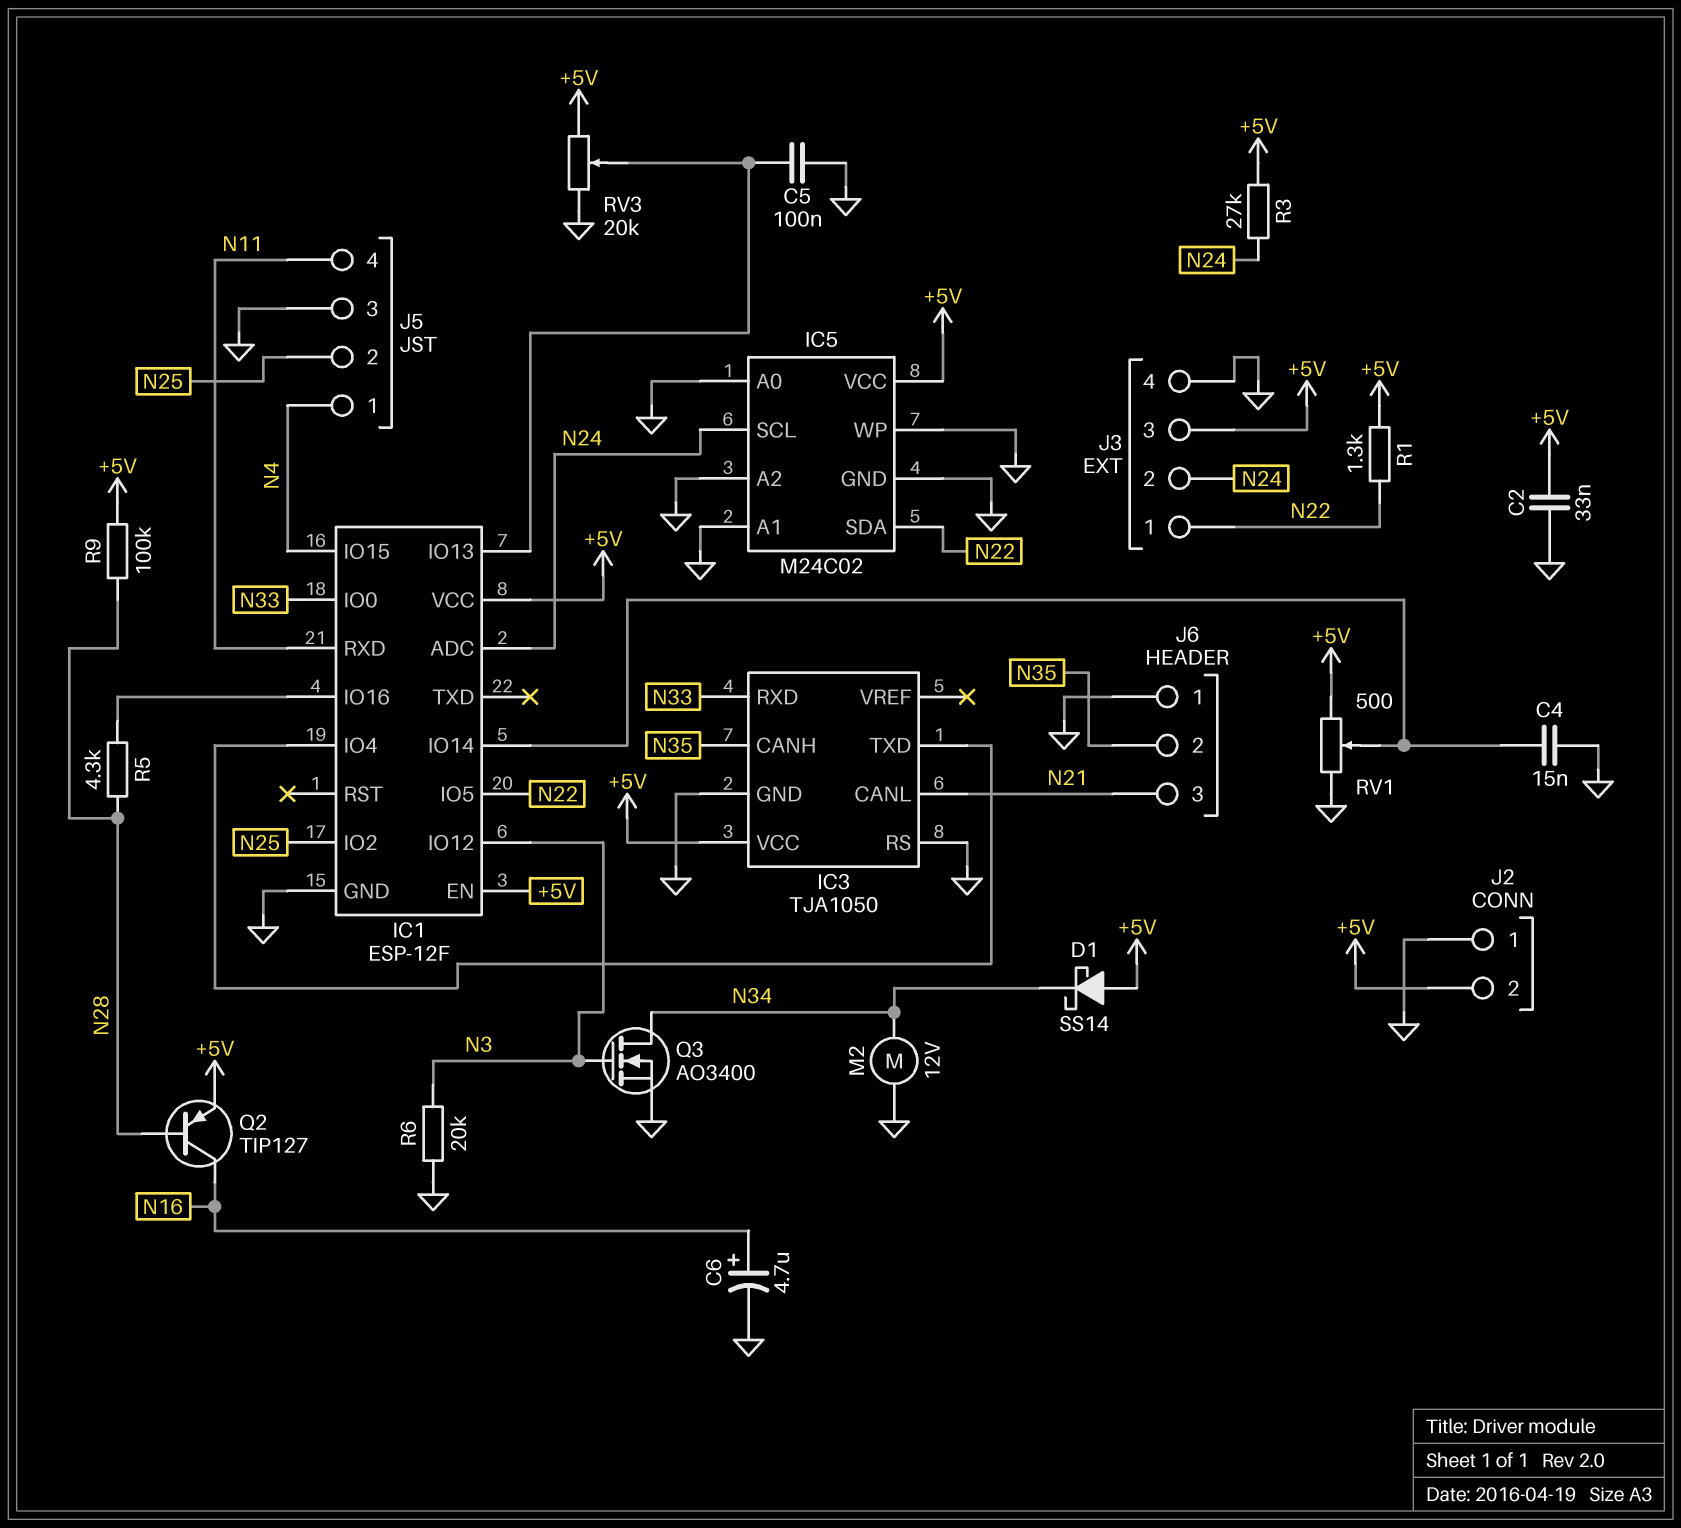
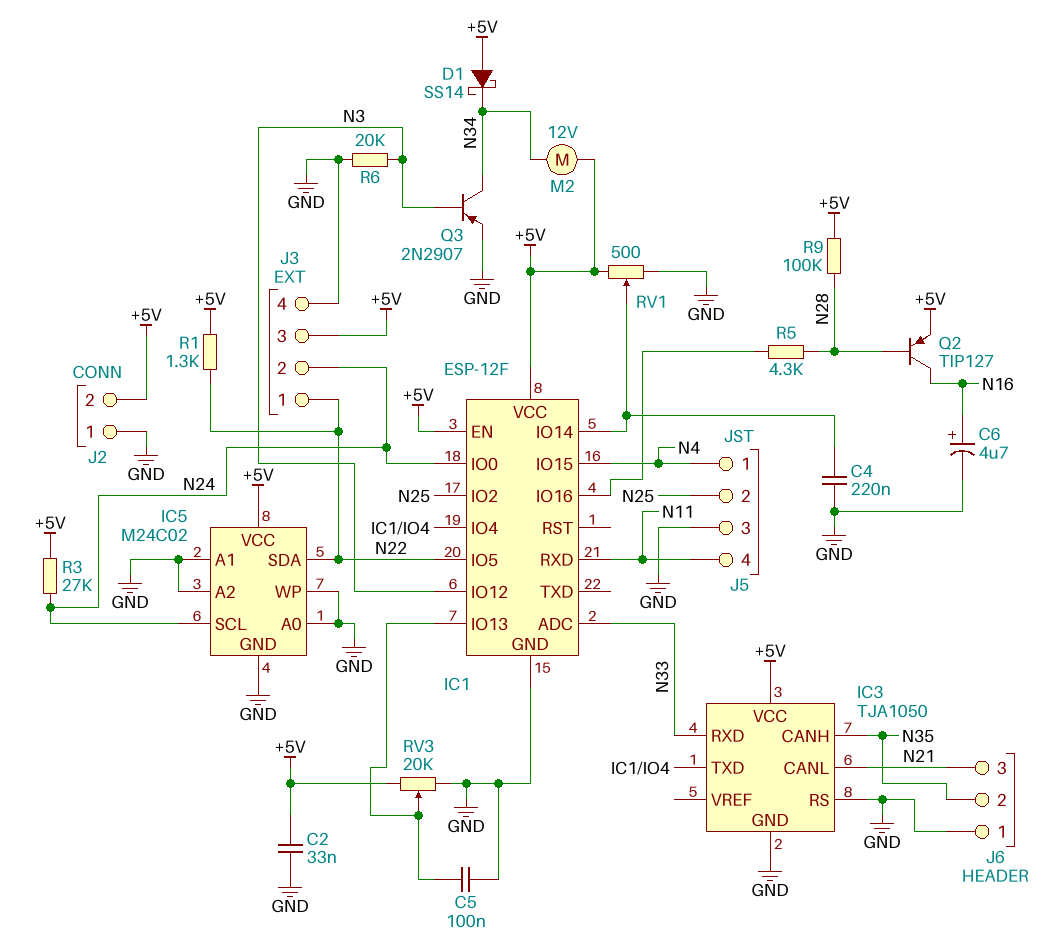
C4: 15nF (GND, IC1/IO14) -> 220nF (GND, IC1/IO14)
IC1 pin ADC: N24 -> N33
IC1 pin IO0: N33 -> N24
M2: motor 12V (GND, N34) -> motor 12V (+5V, N34)
Q3: NMOS AO3400 (G N3, D N34, S GND) -> PNP 2N2907 (B N3, C N34, E GND)

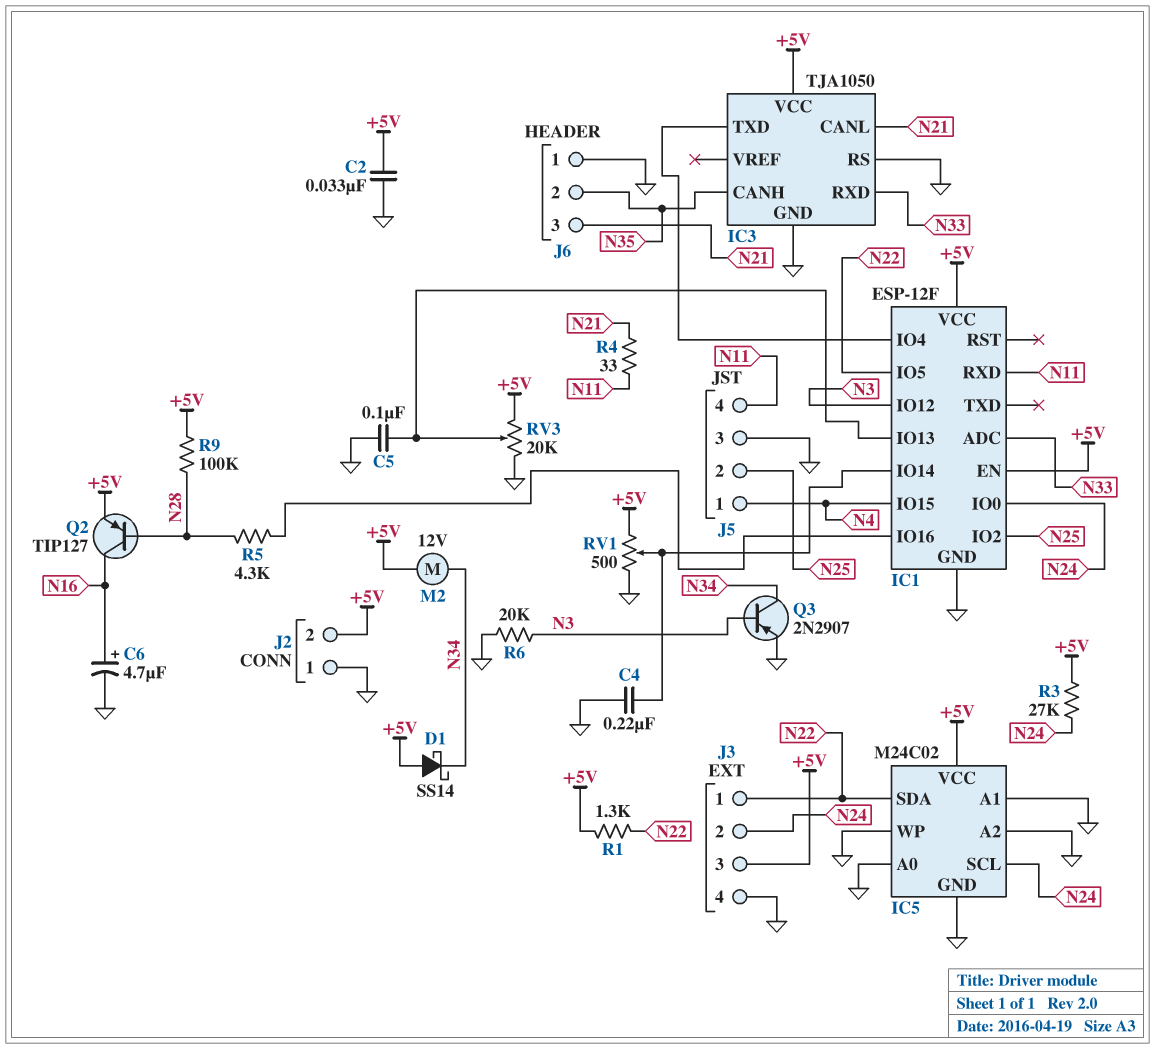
R4: none -> 33 (N11, N21)

